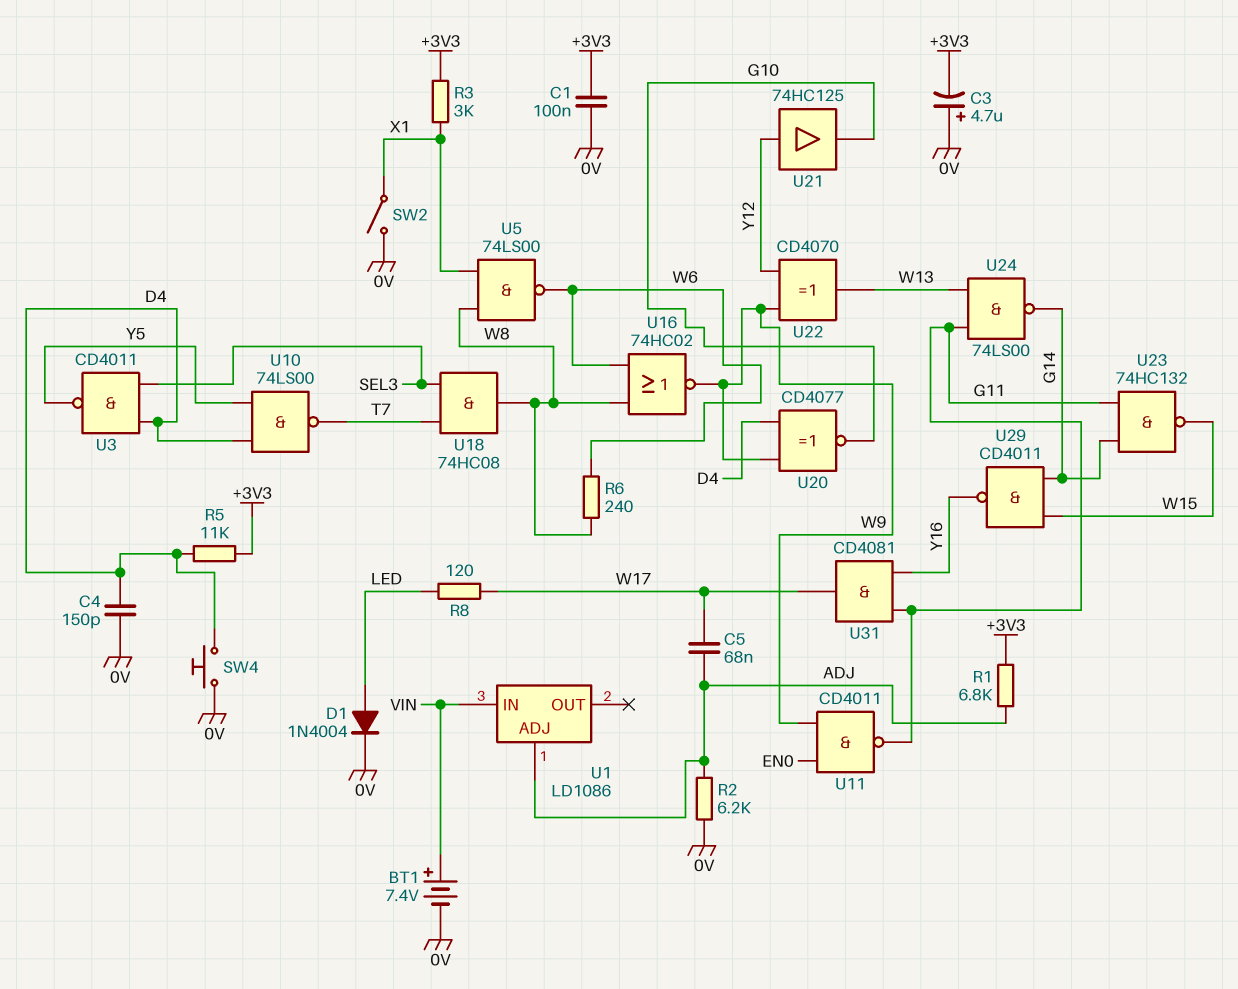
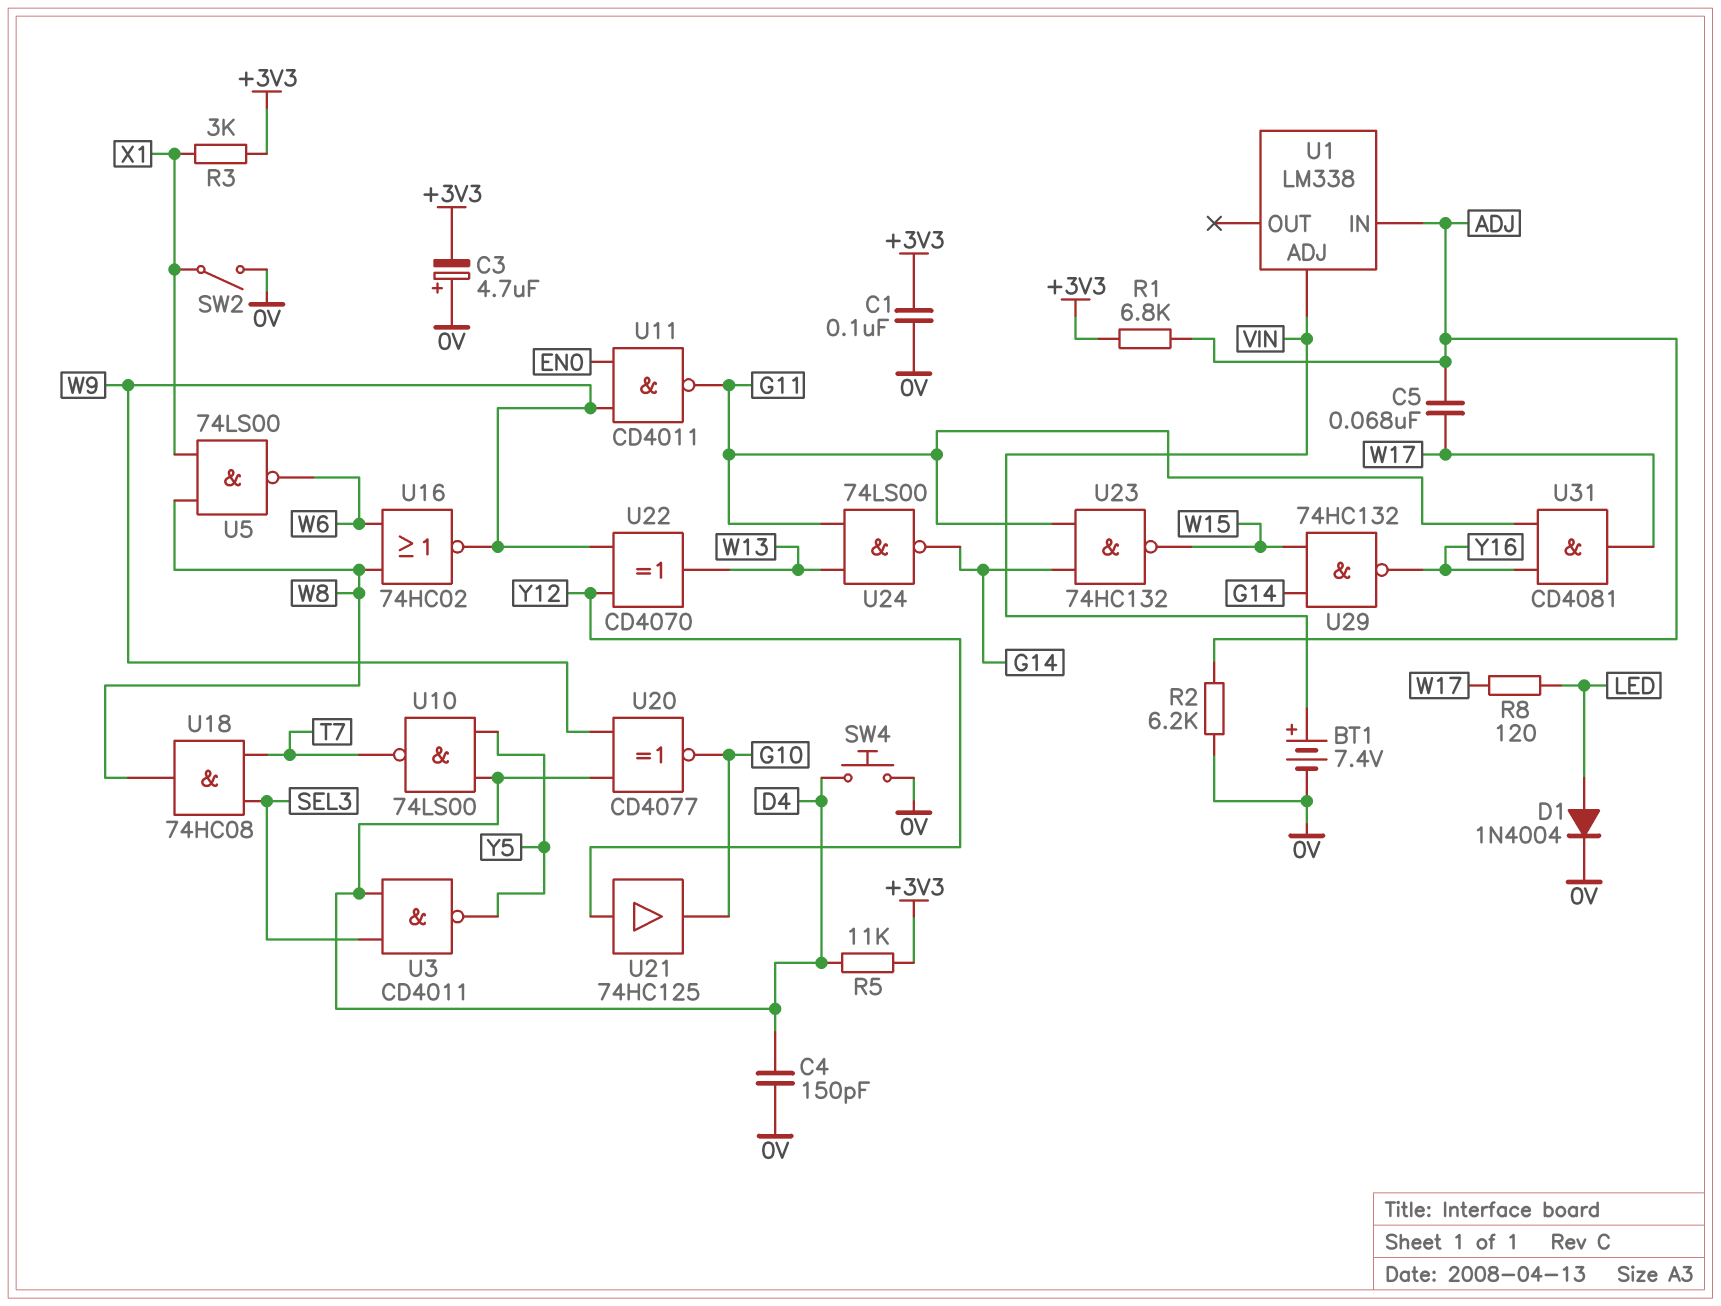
R6: 240 (W6, W8) -> none
U1: LD1086 -> LM338
U1 pin ADJ: ADJ -> VIN
U1 pin IN: VIN -> ADJ
U29: NAND CD4011 (in G14, in W15, out Y16) -> NAND 74HC132 (in G14, in W15, out Y16)

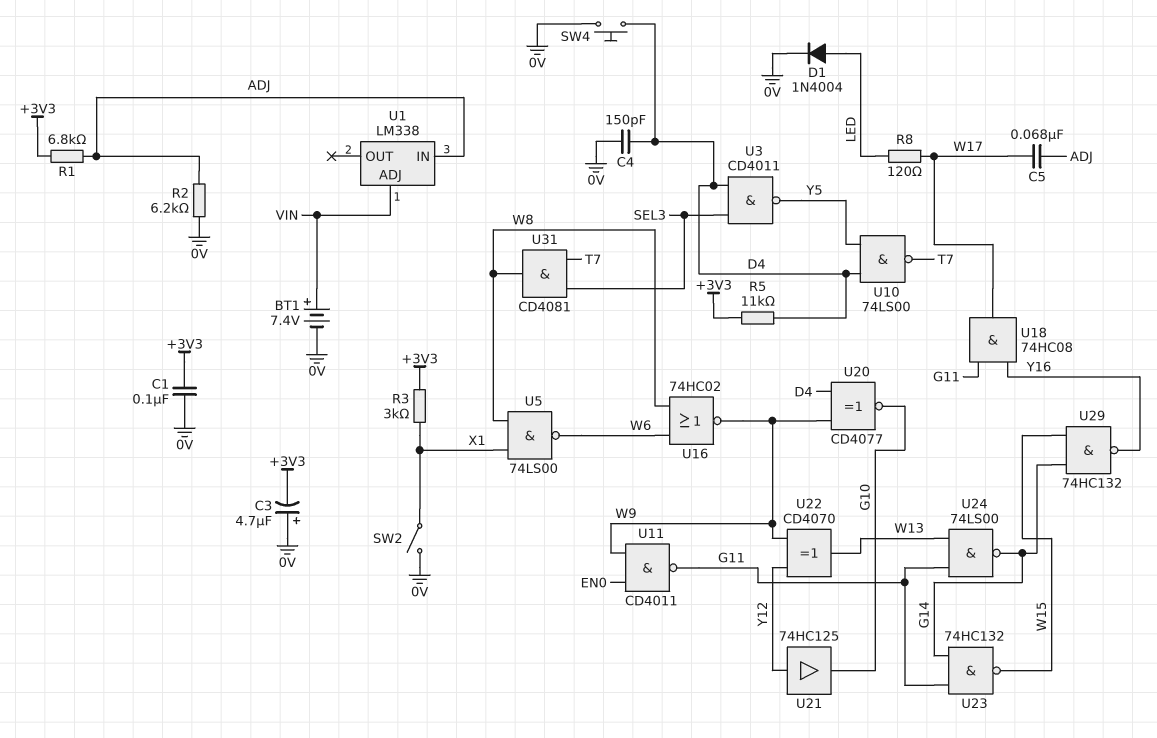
U18: AND 74HC08 (in SEL3, in T7, out W8) -> AND 74HC08 (in G11, in Y16, out W17)
U31: AND CD4081 (in G11, in Y16, out W17) -> AND CD4081 (in SEL3, in T7, out W8)

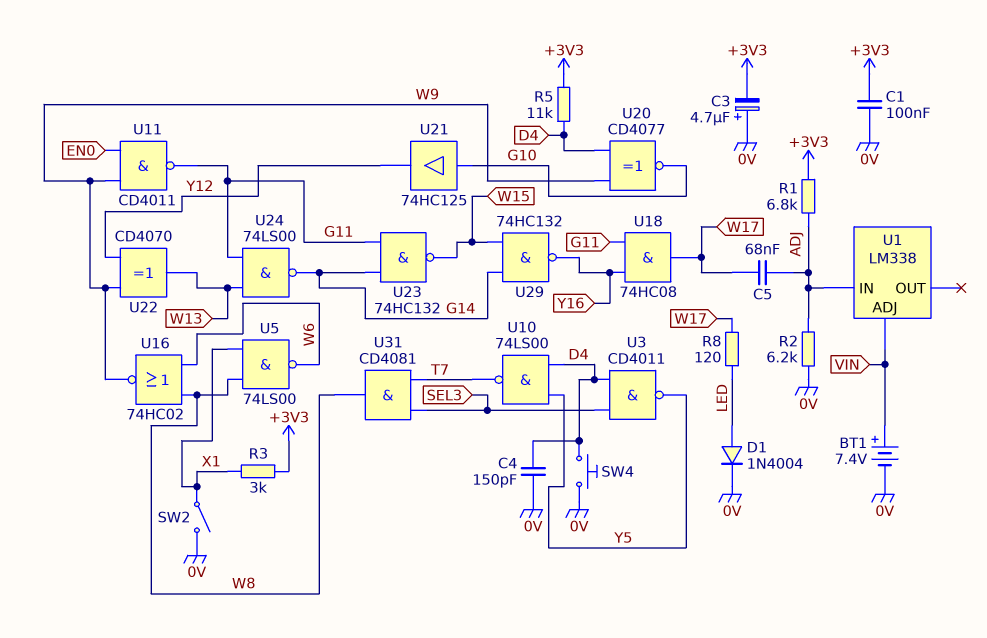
U21: buffer 74HC125 (in Y12, out G10) -> buffer 74HC125 (in G10, out Y12)

